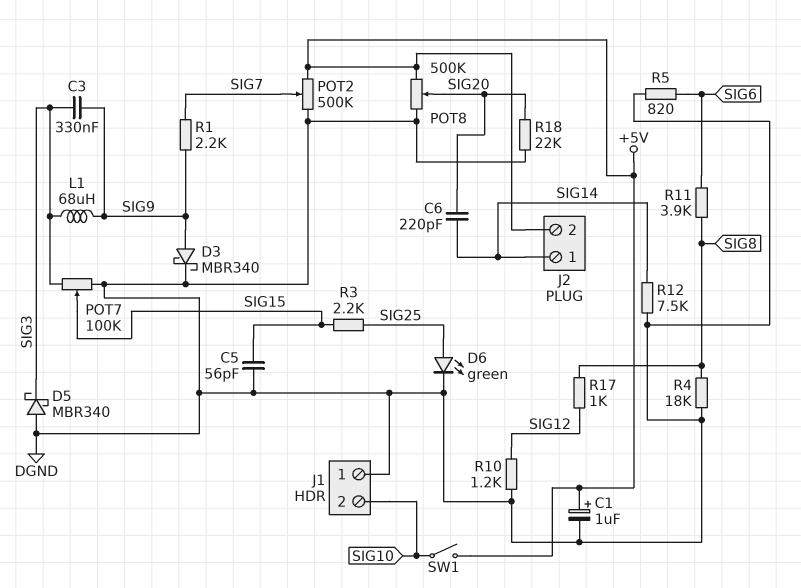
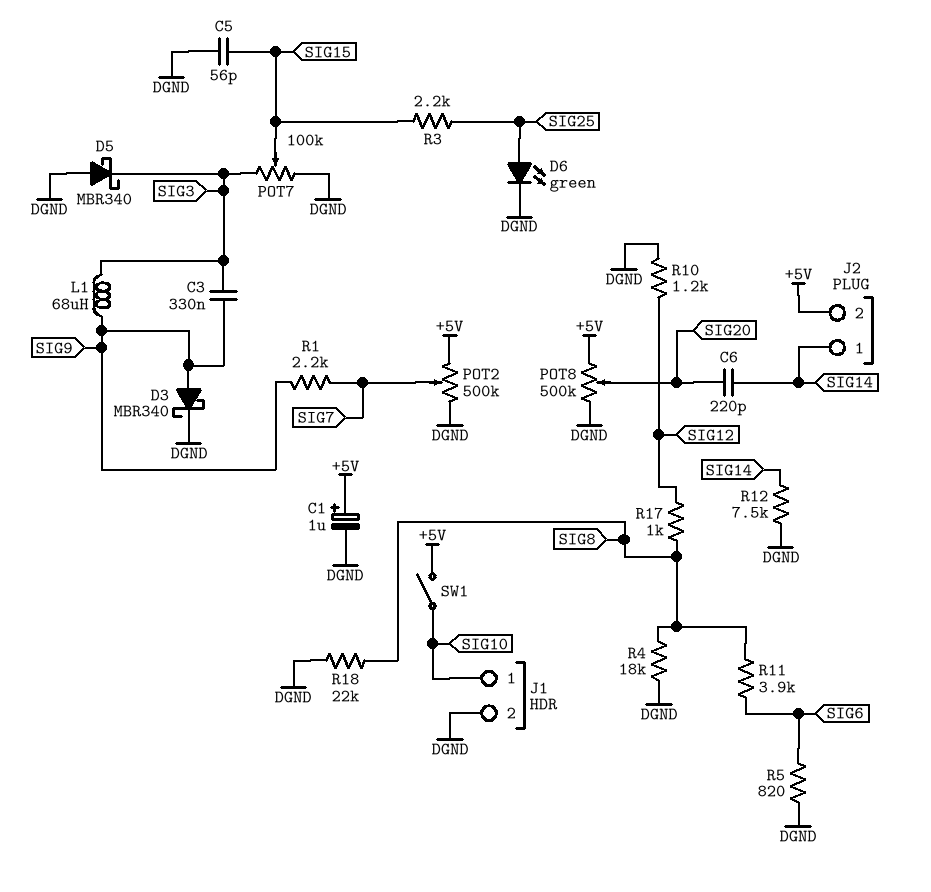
J1 pin 1: DGND -> SIG10
J1 pin 2: SIG10 -> DGND
R18: 22k (DGND, SIG20) -> 22k (DGND, SIG8)

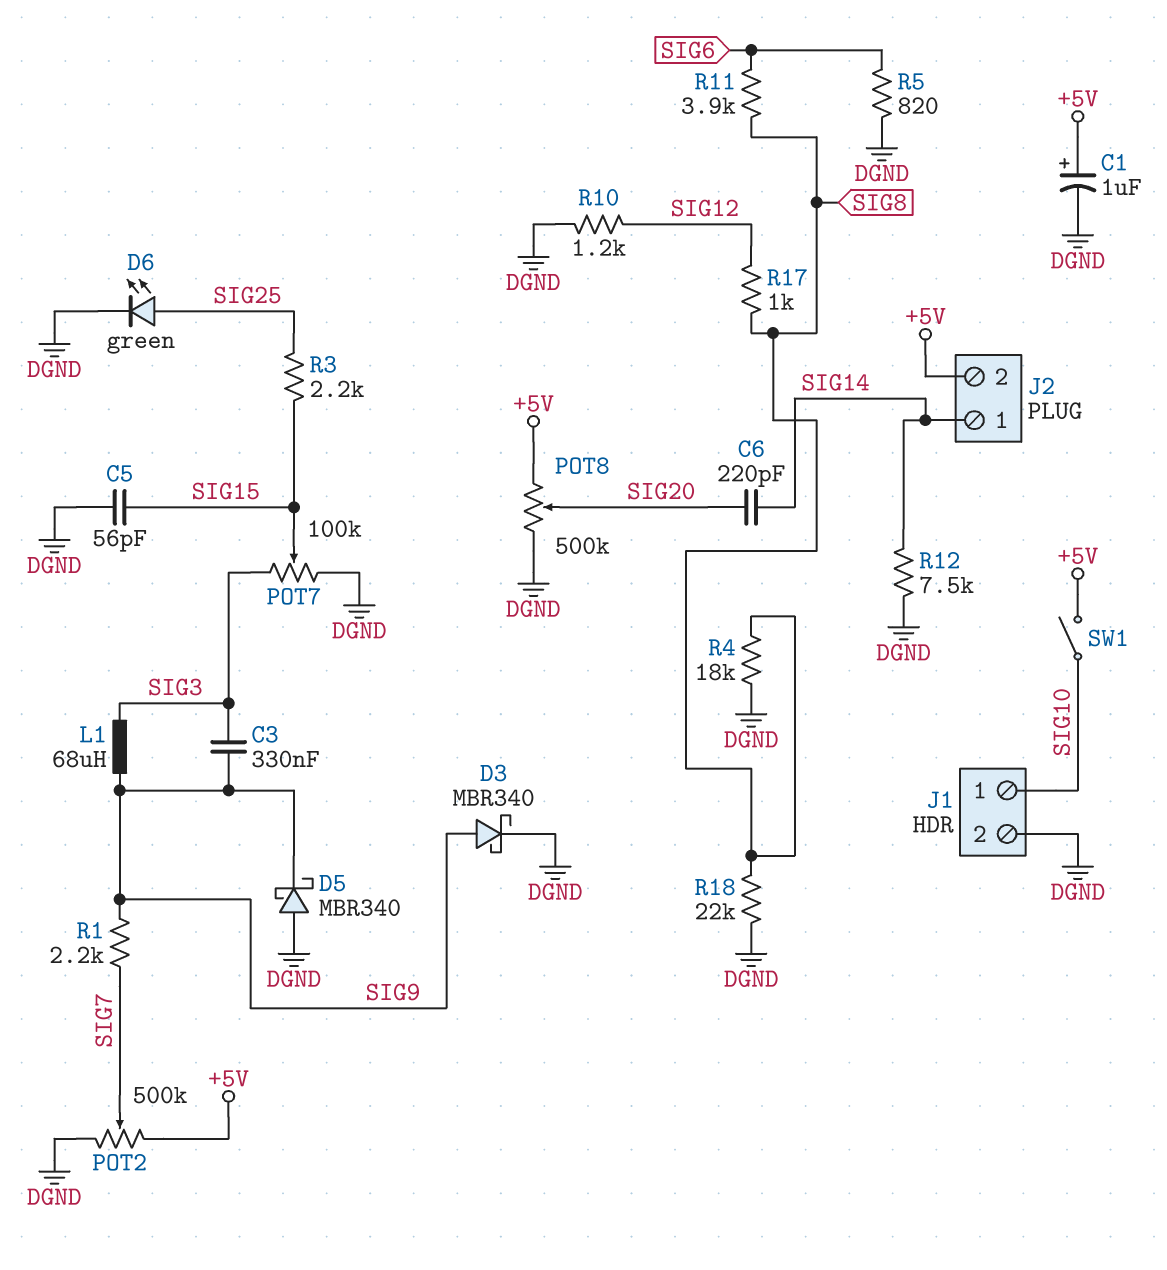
D5: schottky MBR340 (A DGND, K SIG3) -> schottky MBR340 (A DGND, K SIG9)

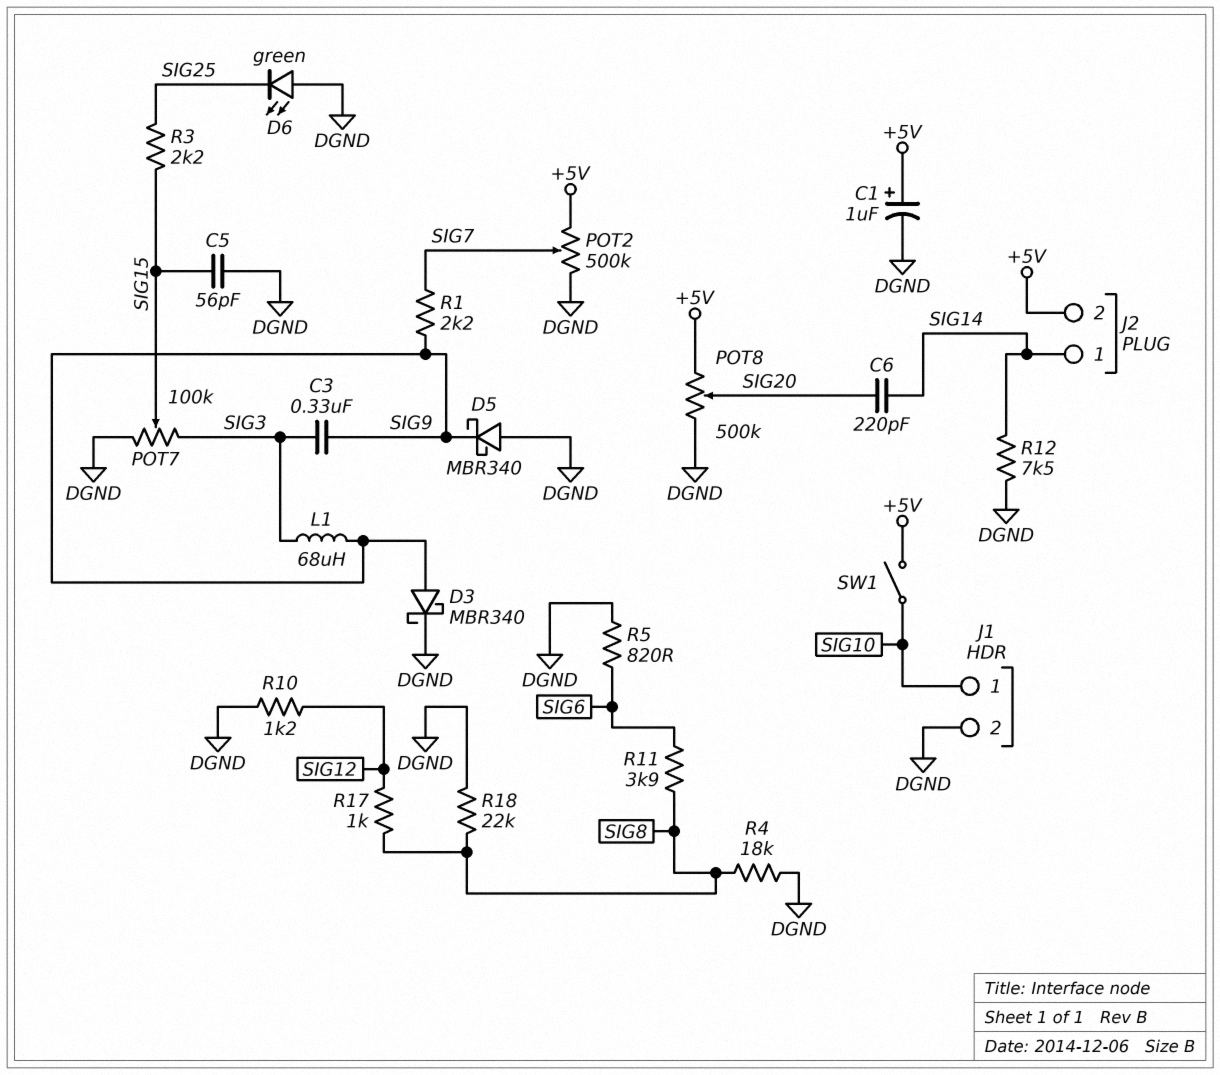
D6: LED green (A SIG25, K DGND) -> LED green (A DGND, K SIG25)

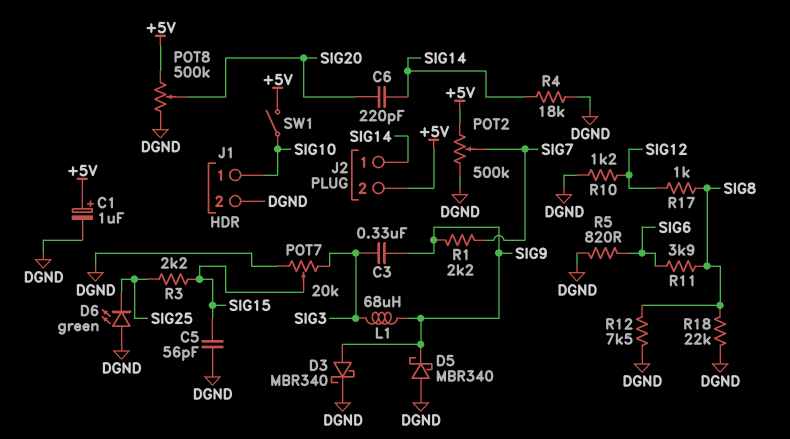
POT7: 100k (DGND, SIG3, wiper SIG15) -> 20k (DGND, SIG3, wiper SIG15)
R4: 18k (DGND, SIG8) -> 18k (DGND, SIG14)
R12: 7.5k (DGND, SIG14) -> 7.5k (DGND, SIG8)

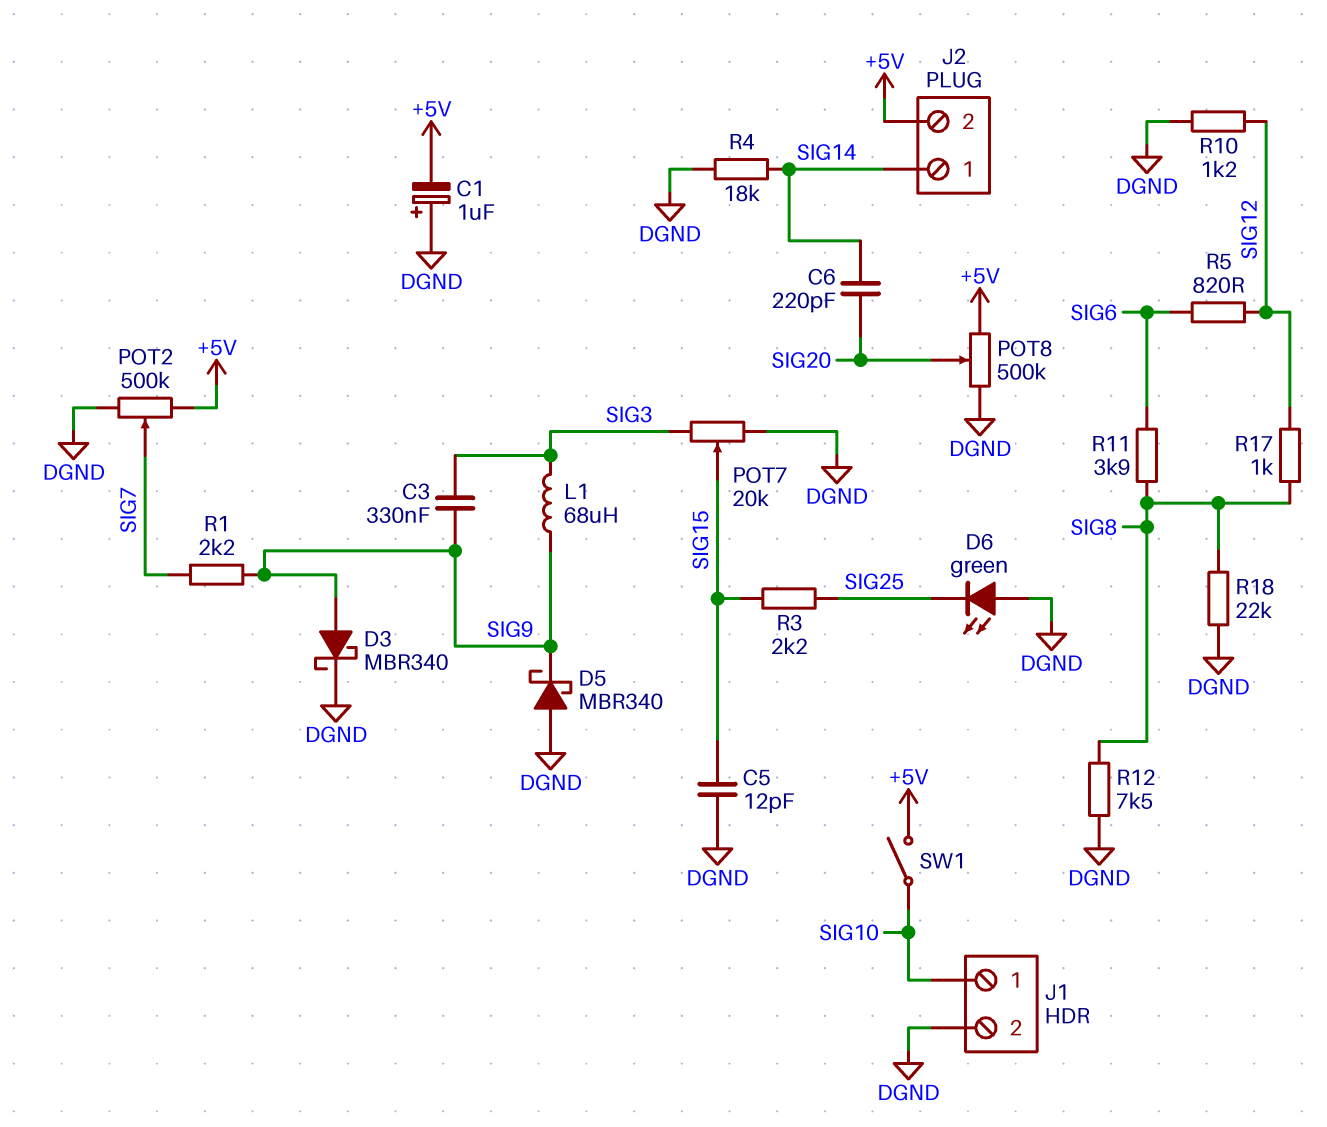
C1: 1uF (plus +5V, minus DGND) -> 1uF (plus DGND, minus +5V)
C5: 56pF (DGND, SIG15) -> 12pF (DGND, SIG15)
R5: 820 (DGND, SIG6) -> 820 (SIG6, SIG12)

